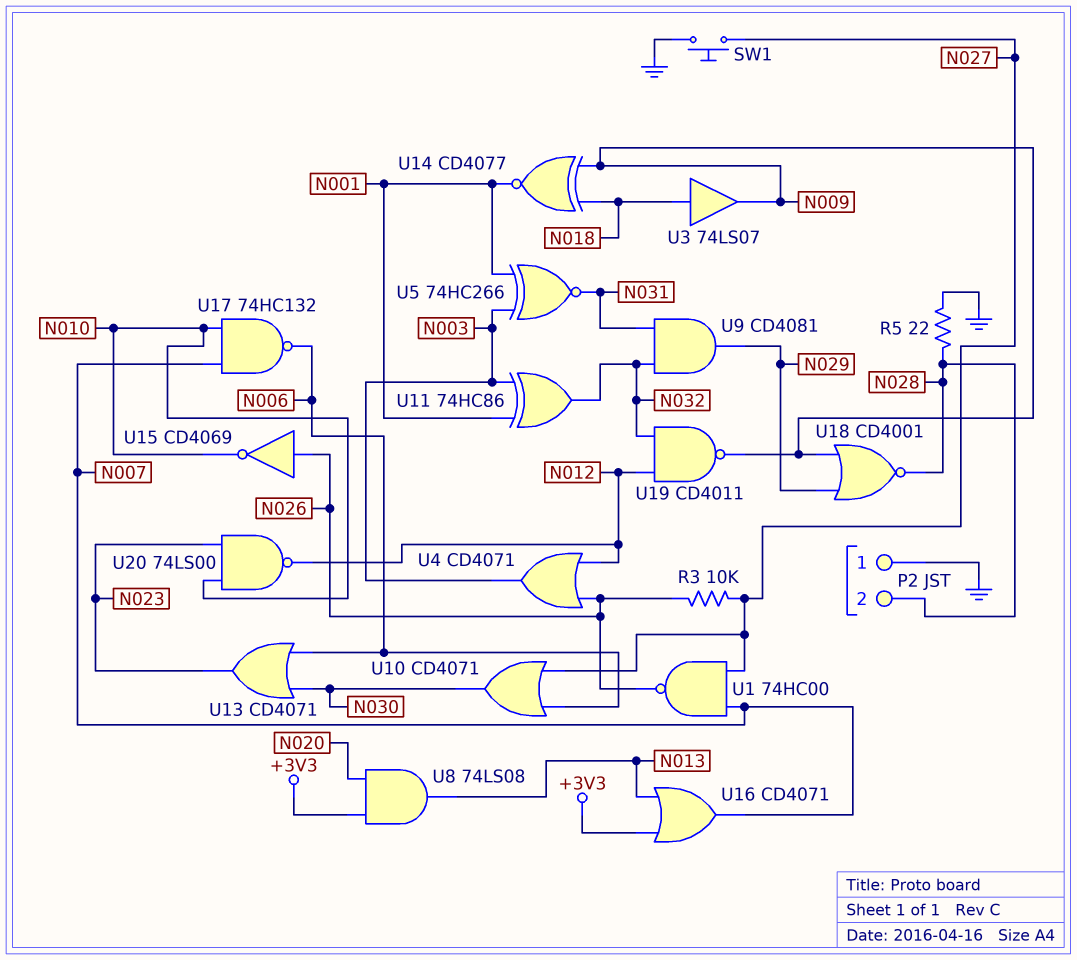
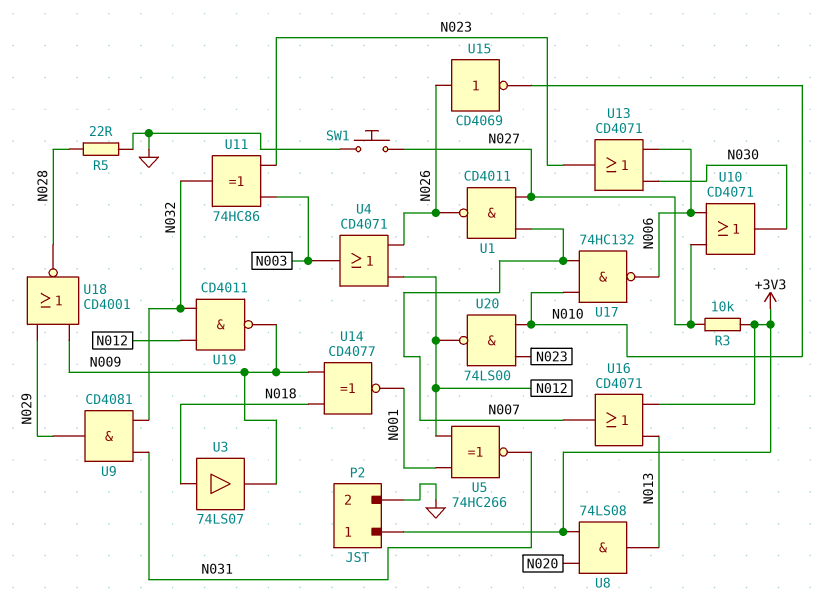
P2 pin 1: GND -> +3V3
P2 pin 2: N028 -> GND
R3: 10k (N026, N027) -> 10k (+3V3, N027)
U1: NAND 74HC00 (in N007, in N027, out N026) -> NAND CD4011 (in N007, in N027, out N026)
U5: XNOR 74HC266 (in N001, in N003, out N031) -> XNOR 74HC266 (in N001, in N012, out N031)
U11: XOR 74HC86 (in N001, in N003, out N032) -> XOR 74HC86 (in N003, in N023, out N032)

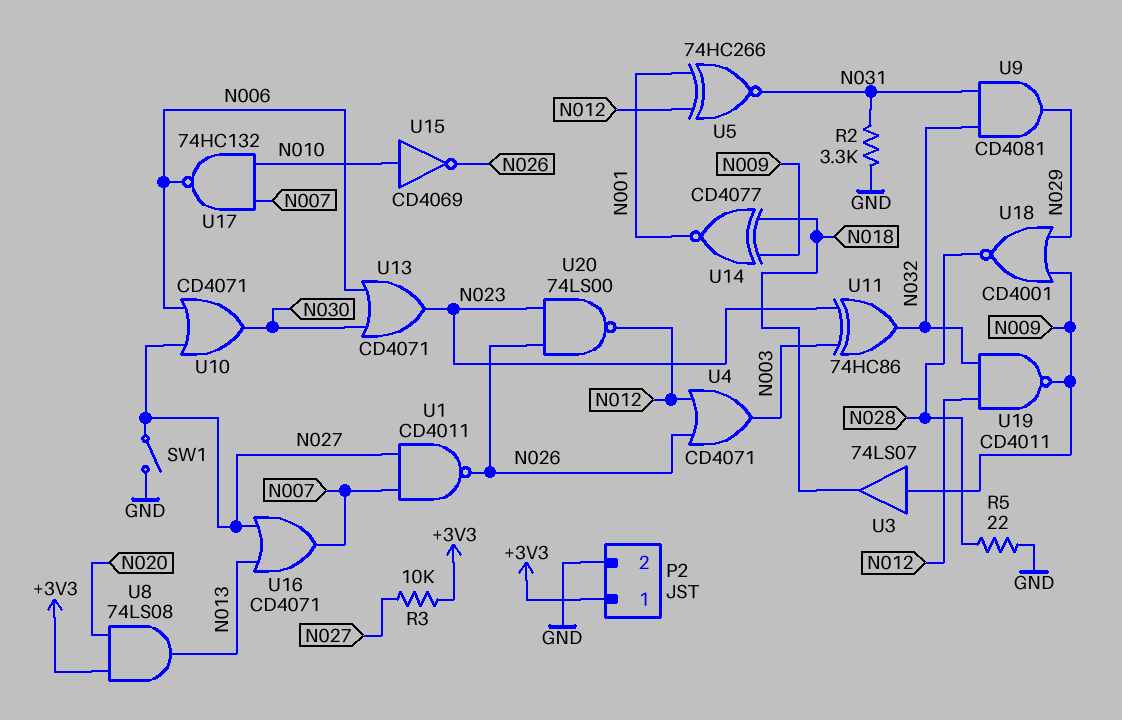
R2: none -> 3.3k (GND, N031)
SW1: button (GND, N027) -> switch (GND, N027)
U3: buffer 74LS07 (in N018, out N009) -> buffer 74LS07 (in N009, out N018)
U15: NOT CD4069 (in N026, out N010) -> NOT CD4069 (in N010, out N026)
U16: OR CD4071 (in +3V3, in N013, out N007) -> OR CD4071 (in N013, in N027, out N007)
U20: NAND 74LS00 (in N010, in N023, out N012) -> NAND 74LS00 (in N023, in N026, out N012)

